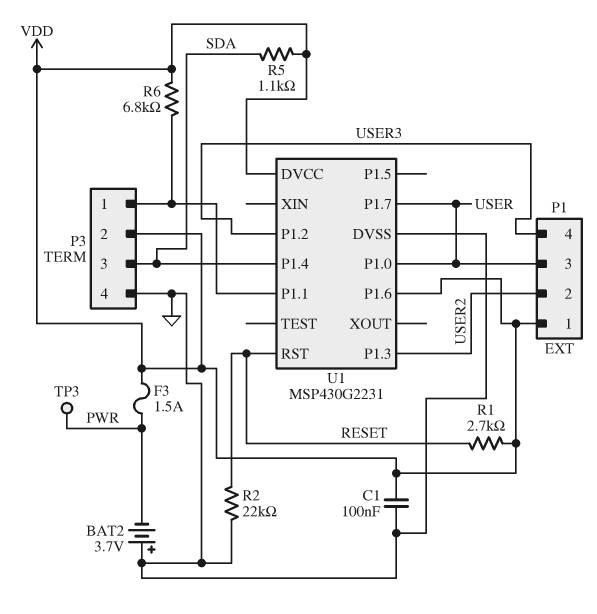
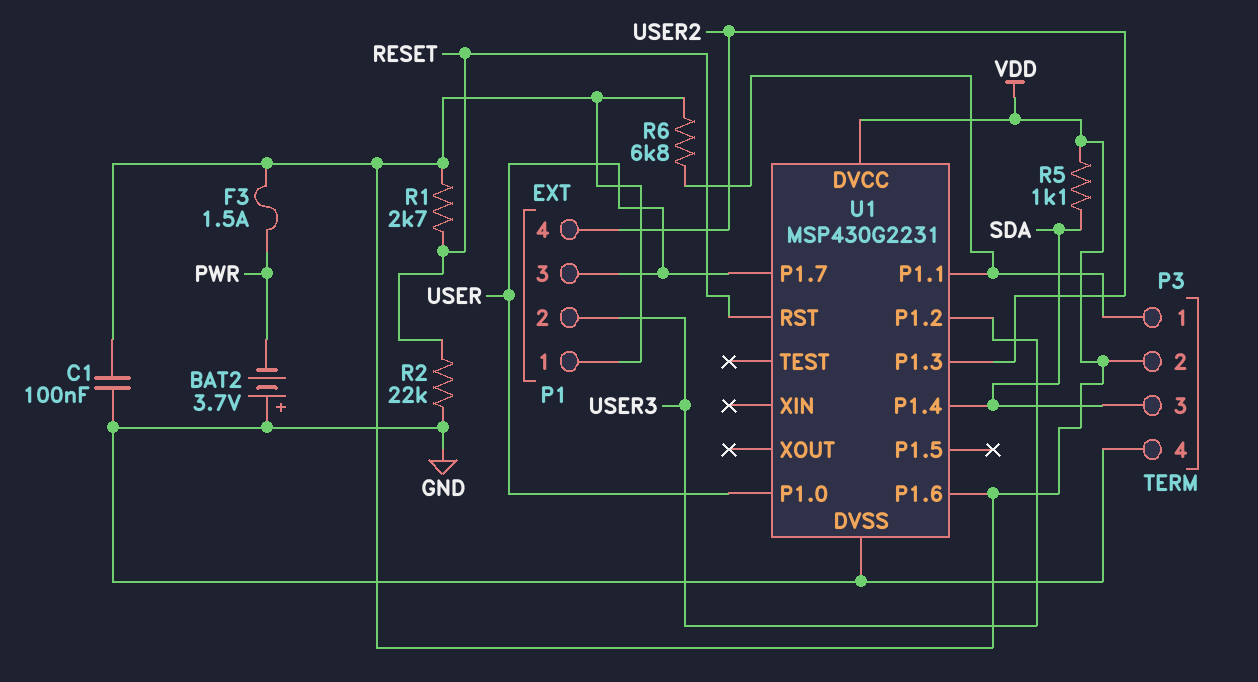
P1 pin 2: USER2 -> USER3
P1 pin 4: USER3 -> USER2
TP3: test point (PWR) -> none

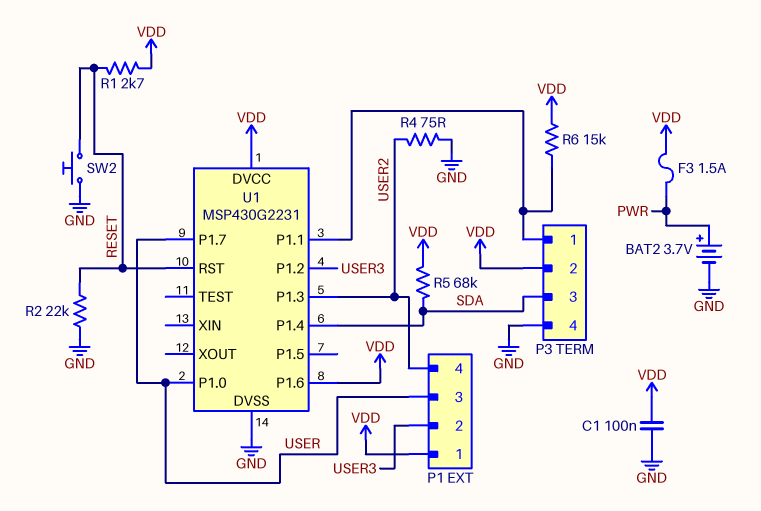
BAT2: 3.7V (plus GND, minus PWR) -> 3.7V (plus PWR, minus GND)
R4: none -> 75 (GND, USER2)
R5: 1.1k (SDA, VDD) -> 68k (SDA, VDD)
R6: 6.8k (P3/1, VDD) -> 15k (P3/1, VDD)
SW2: none -> button (GND, RESET)

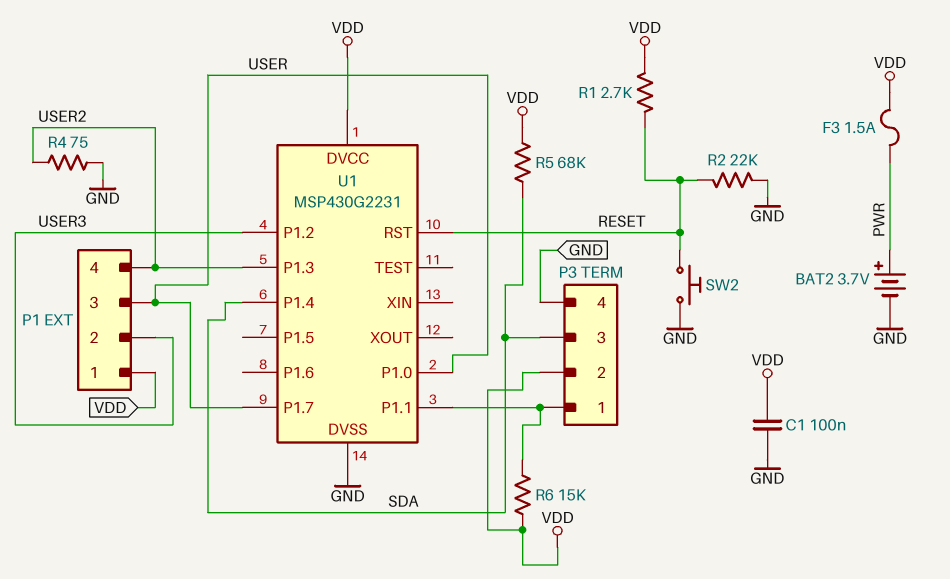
U1 pin P1.6: VDD -> none

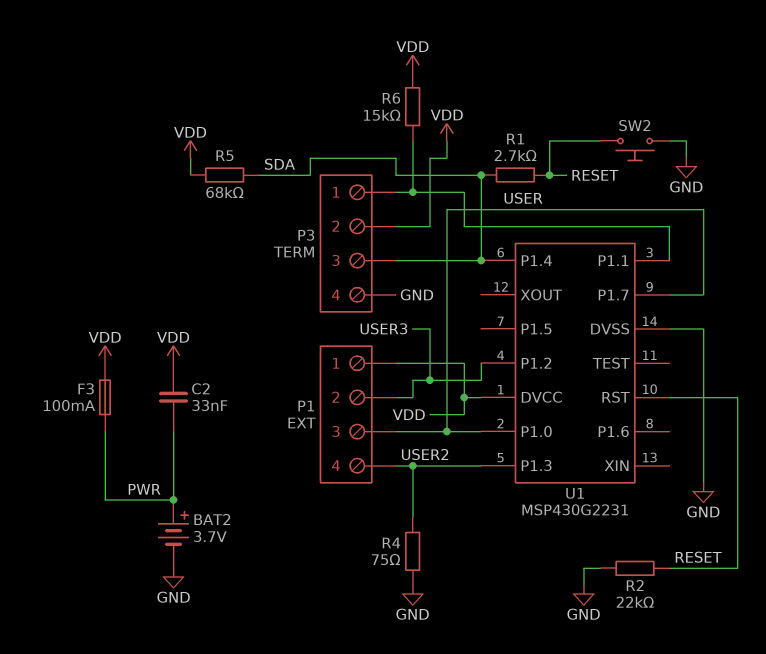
C1: 100nF (GND, VDD) -> none
C2: none -> 33nF (PWR, VDD)
F3: 1.5A (PWR, VDD) -> 100mA (PWR, VDD)
R1: 2.7k (RESET, VDD) -> 2.7k (RESET, SDA)

